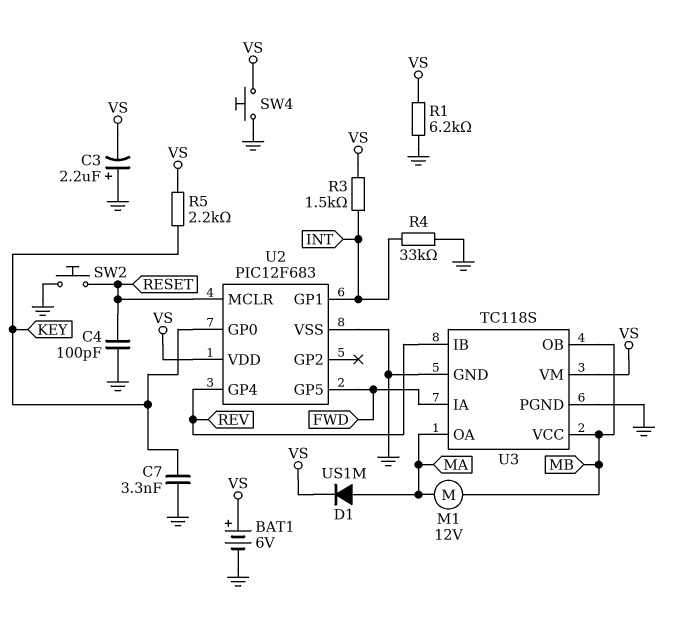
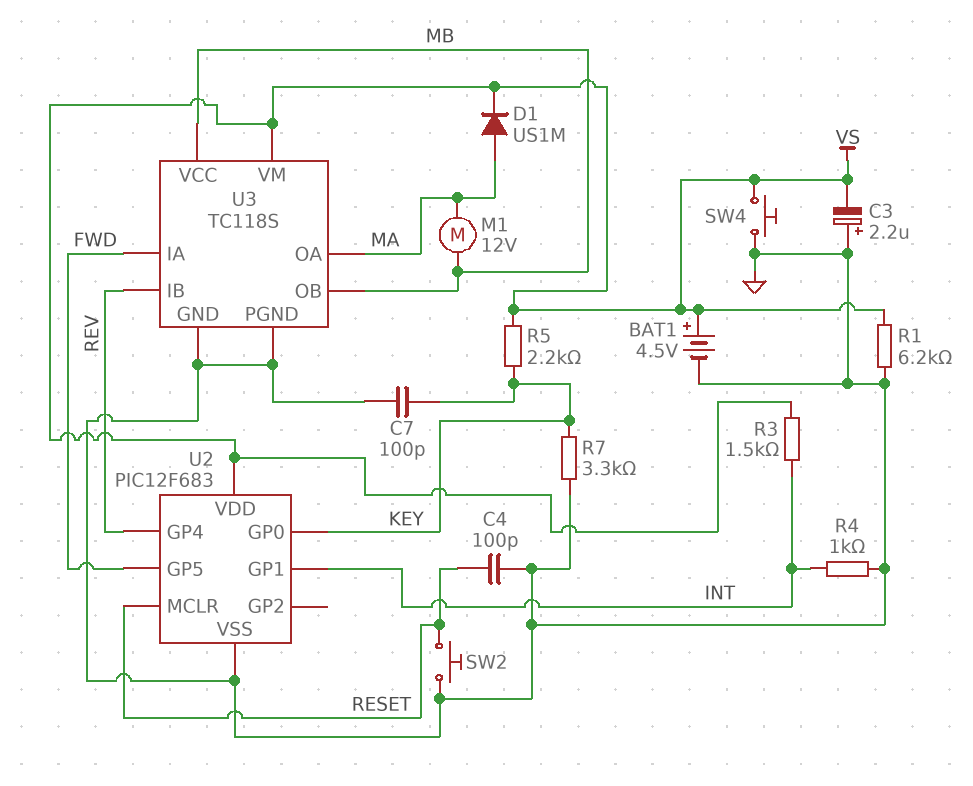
BAT1: 6V (plus VS, minus GND) -> 4.5V (plus VS, minus GND)
C7: 3.3nF (GND, KEY) -> 100pF (GND, KEY)
R4: 33k (GND, INT) -> 1k (GND, INT)
R7: none -> 3.3k (GND, KEY)

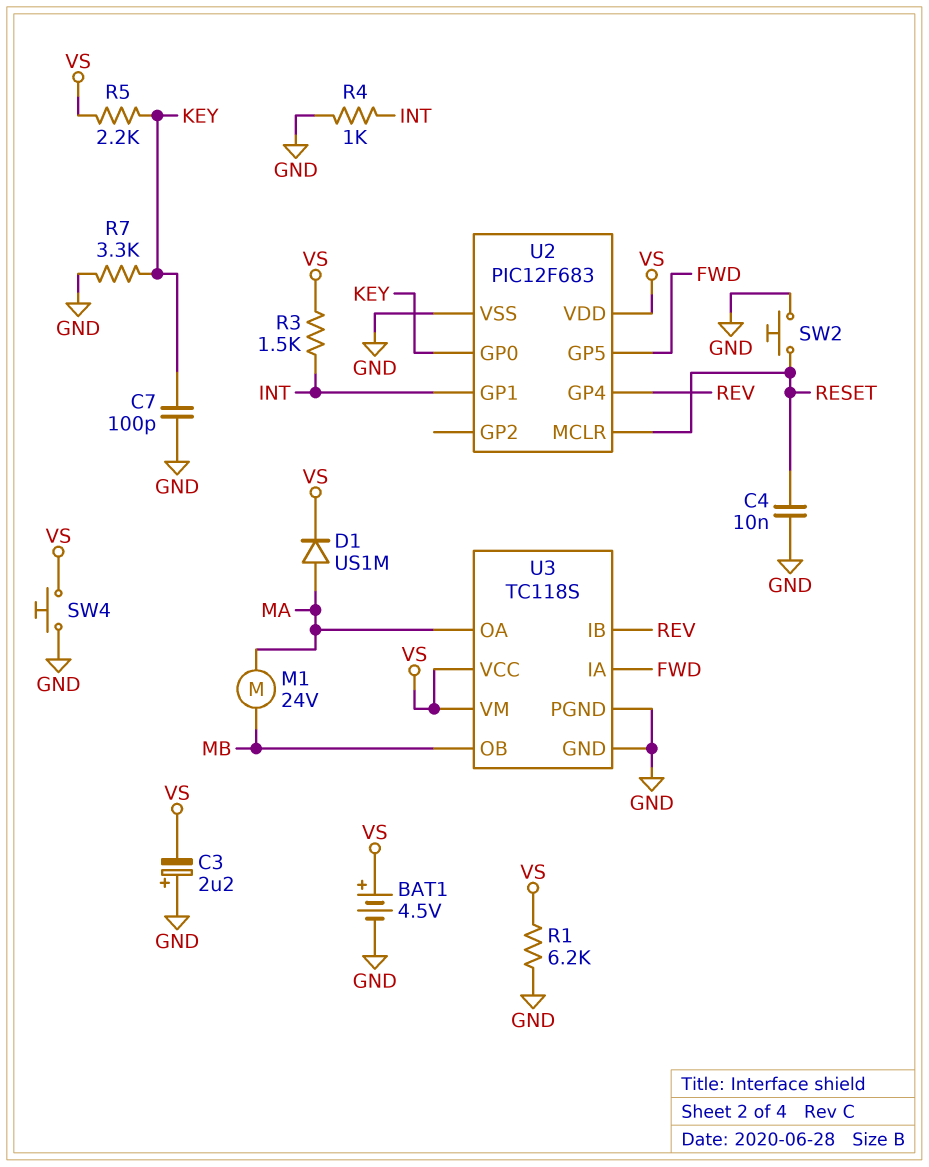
C4: 100pF (GND, RESET) -> 10nF (GND, RESET)
M1: motor 12V (MA, MB) -> motor 24V (MA, MB)
U3 pin VCC: MB -> VS

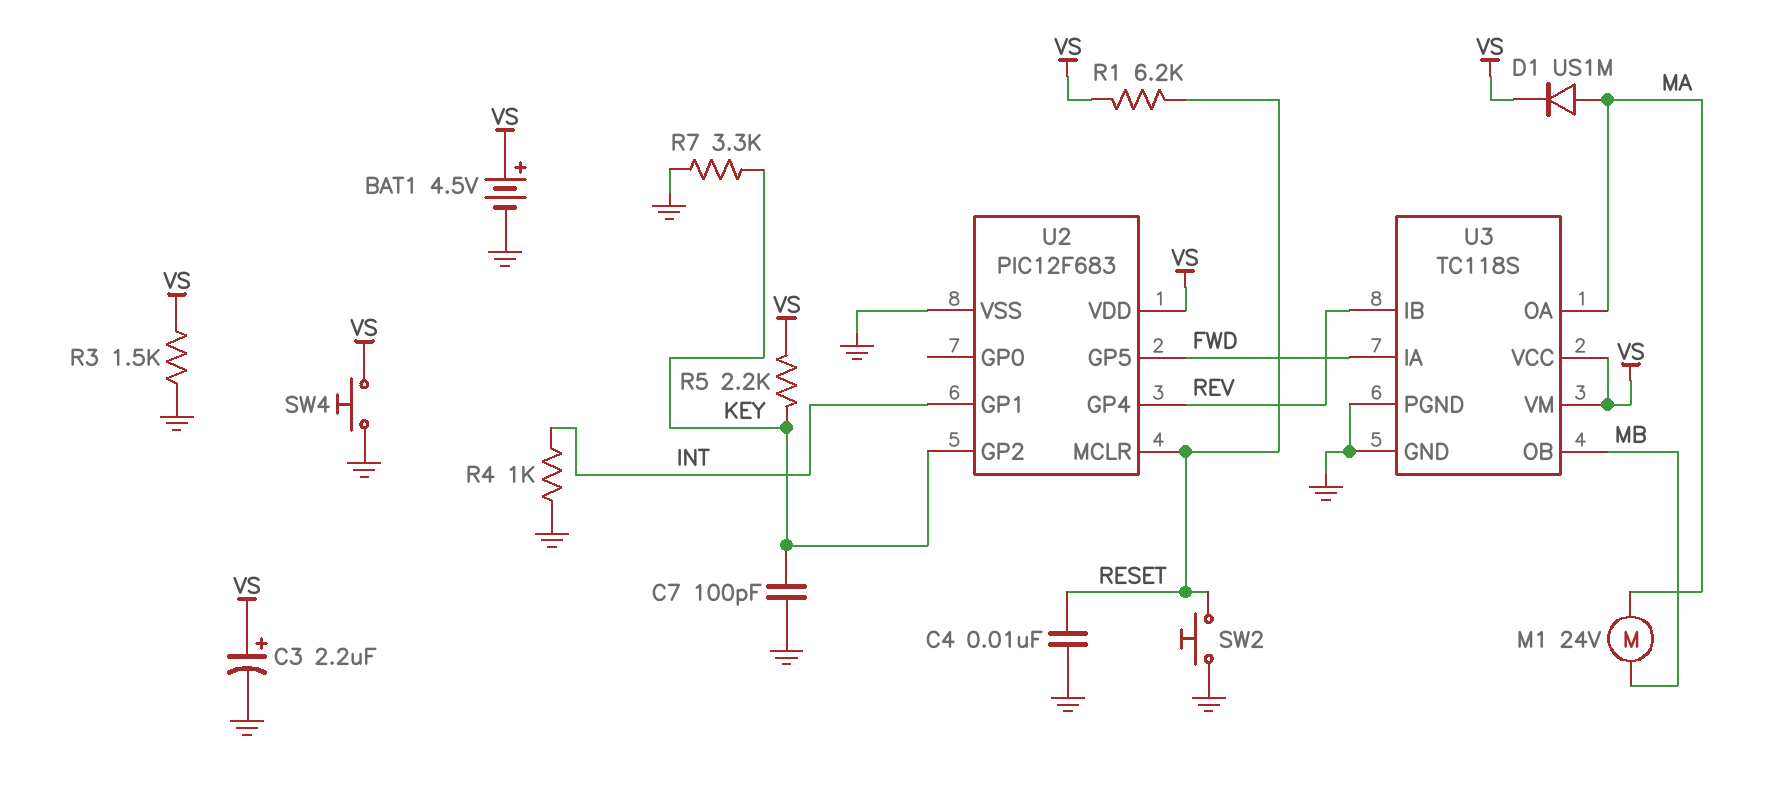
C3: 2.2uF (plus GND, minus VS) -> 2.2uF (plus VS, minus GND)
R1: 6.2k (GND, VS) -> 6.2k (RESET, VS)
R3: 1.5k (INT, VS) -> 1.5k (GND, VS)
U2 pin GP0: KEY -> none
U2 pin GP2: none -> KEY

